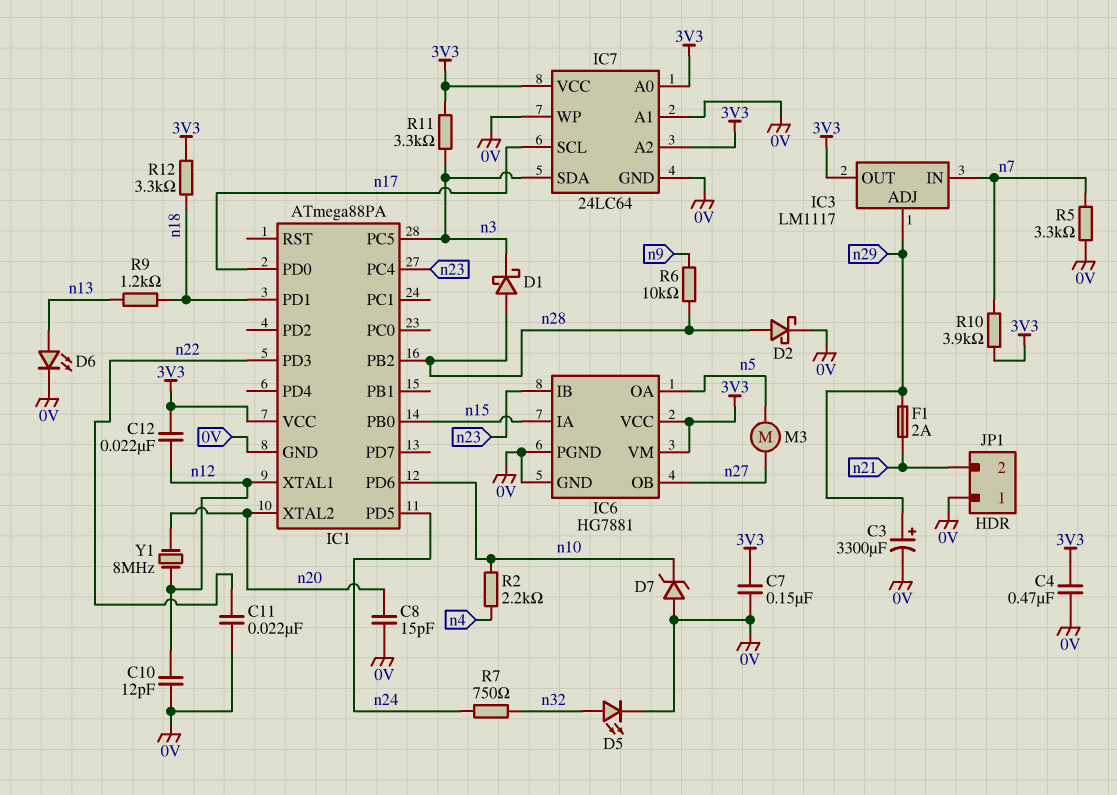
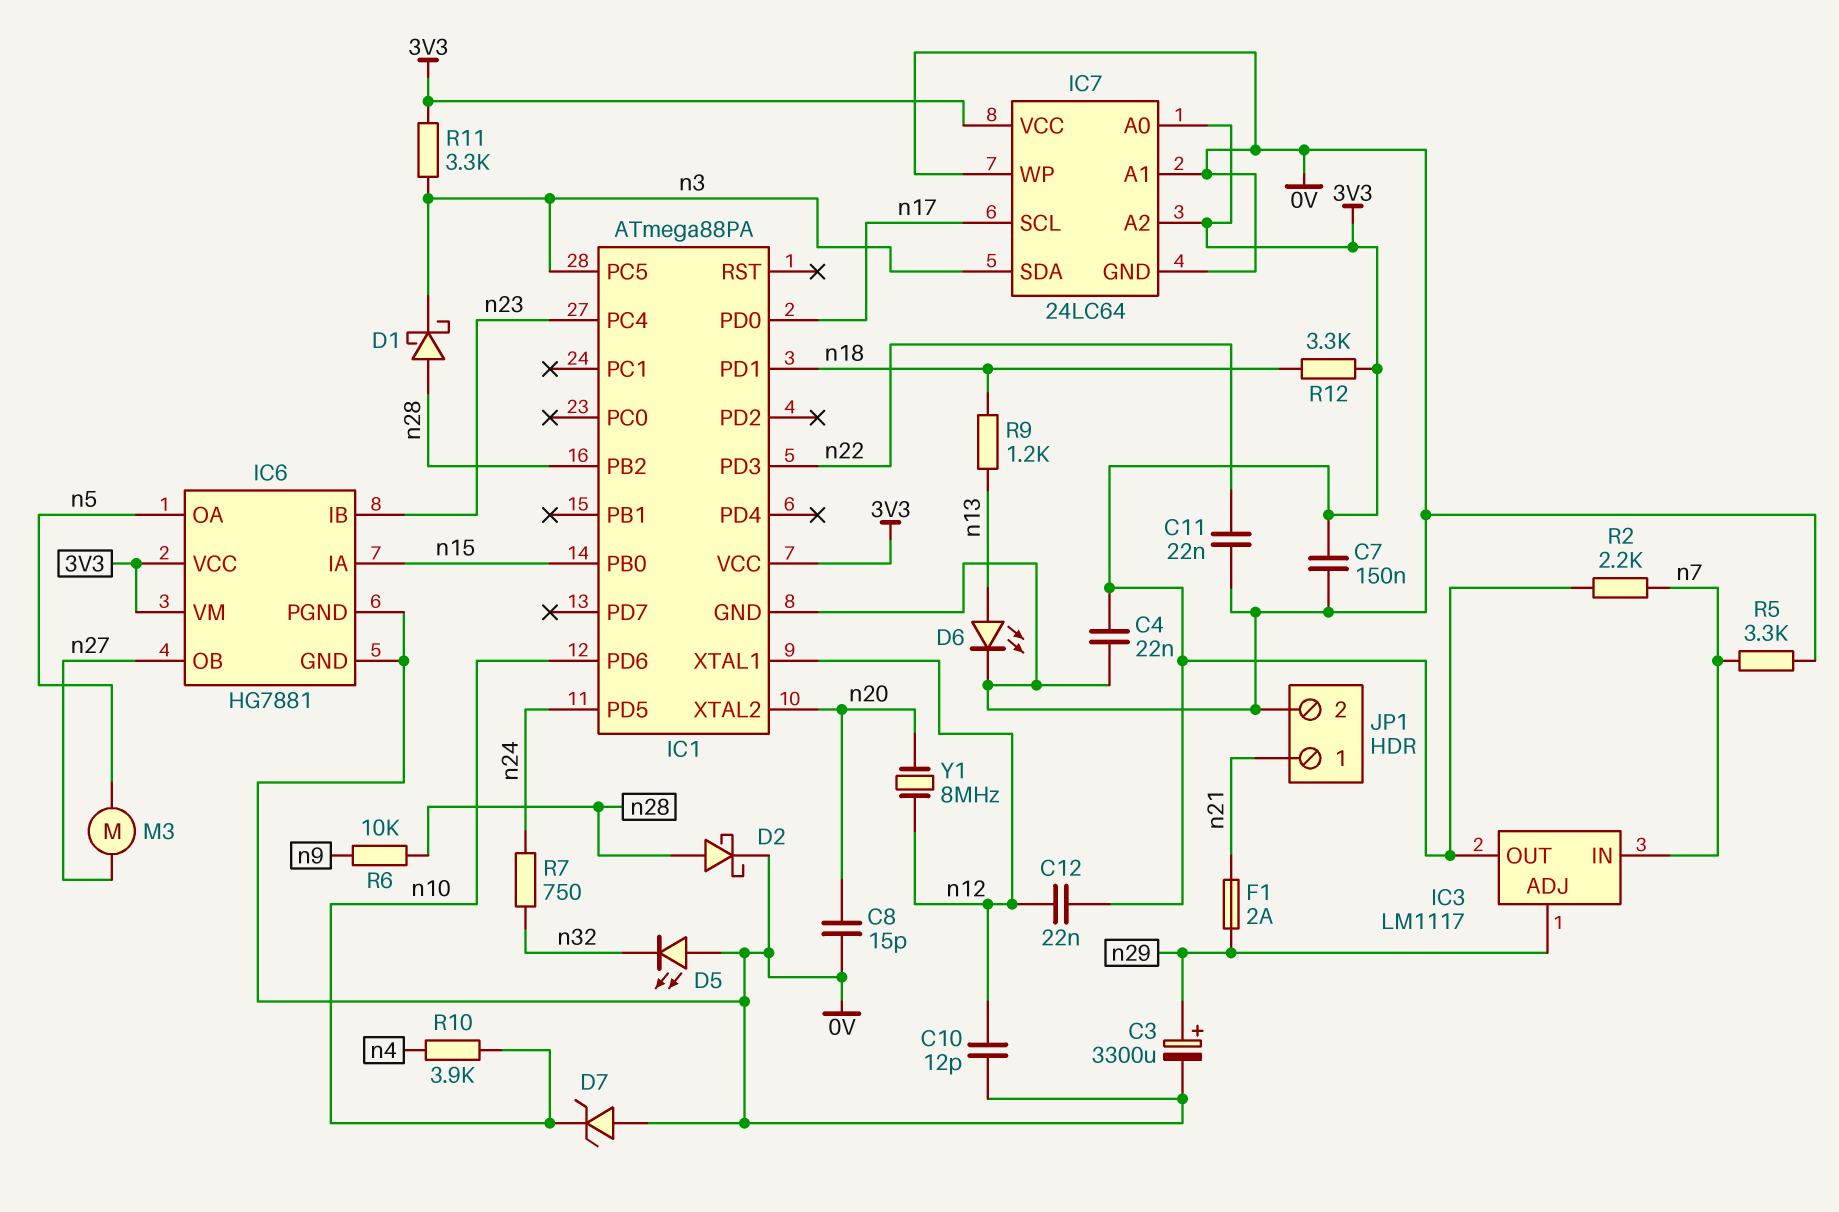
C4: 470nF (0V, 3V3) -> 22nF (0V, 3V3)
D5: LED (A n32, K 0V) -> LED (A 0V, K n32)
JP1 pin 1: 0V -> n21
JP1 pin 2: n21 -> 0V
R2: 2.2k (n4, n10) -> 2.2k (3V3, n7)
R10: 3.9k (3V3, n7) -> 3.9k (n4, n10)

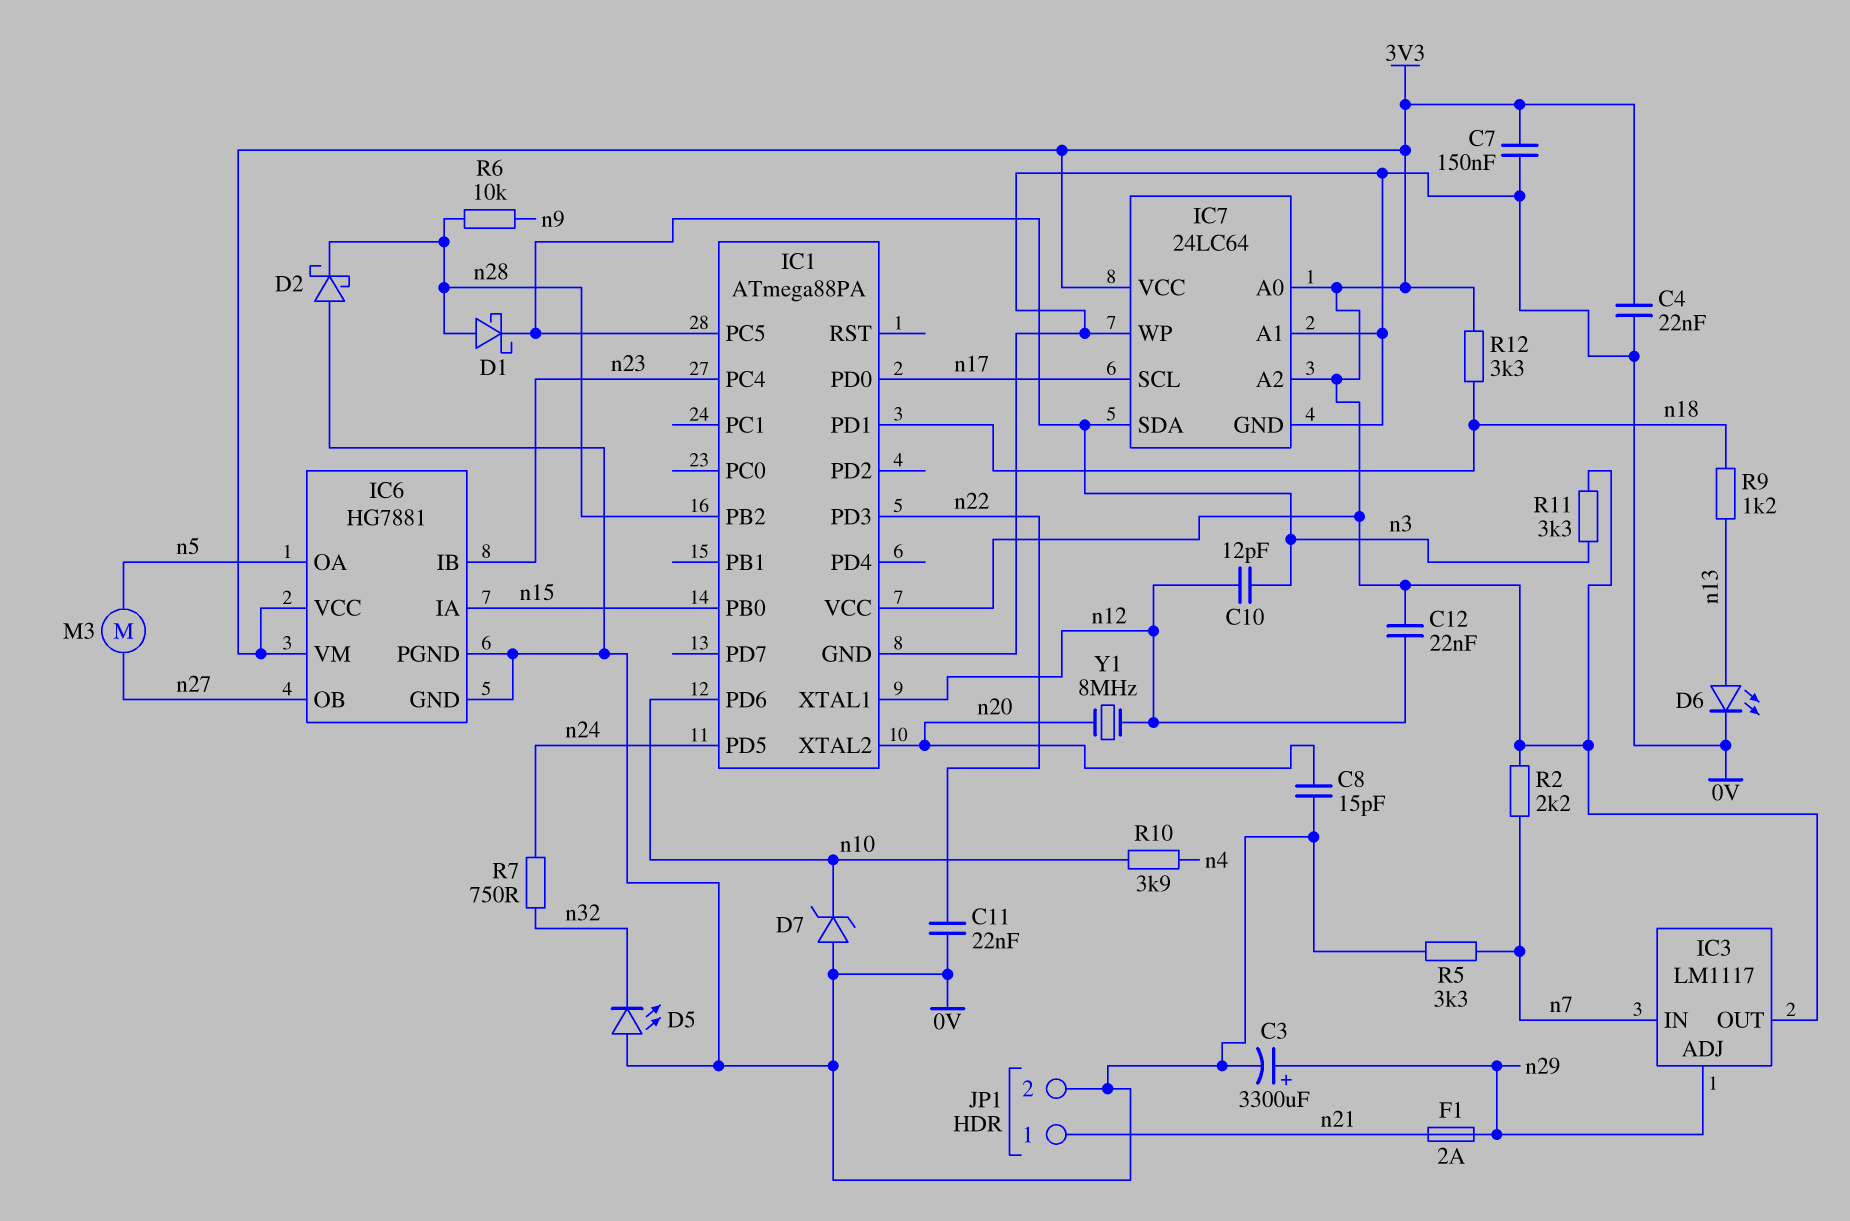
C10: 12pF (0V, n12) -> 12pF (n3, n12)
D2: schottky (A n28, K 0V) -> schottky (A 0V, K n28)

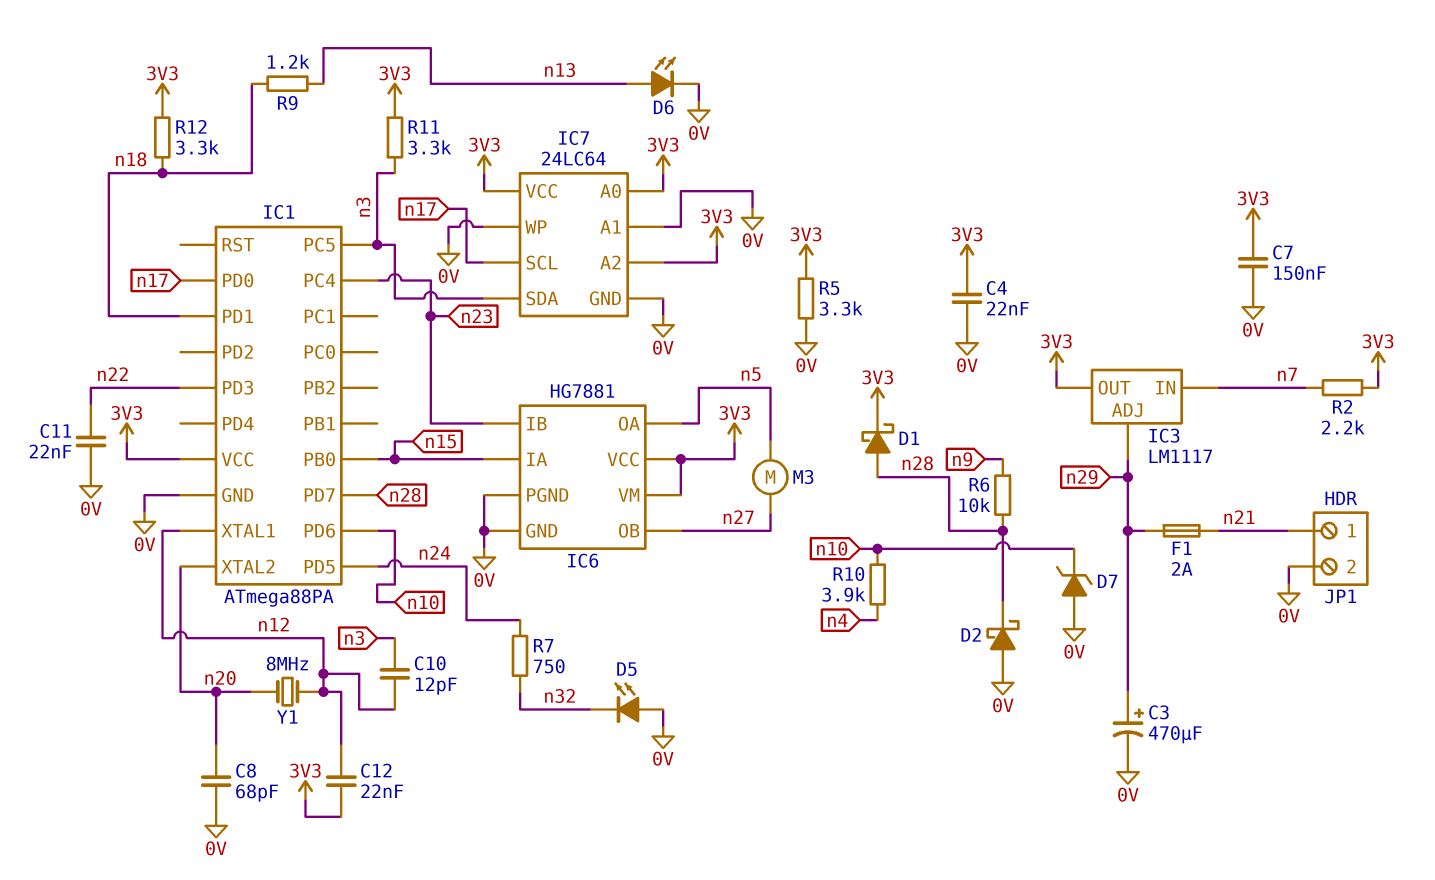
C3: 3300uF (plus n29, minus 0V) -> 470uF (plus n29, minus 0V)
C8: 15pF (0V, n20) -> 68pF (0V, n20)
D1: schottky (A n28, K n3) -> schottky (A n28, K 3V3)
IC1 pin PB2: n28 -> none
IC1 pin PD7: none -> n28
R5: 3.3k (0V, n7) -> 3.3k (0V, 3V3)

